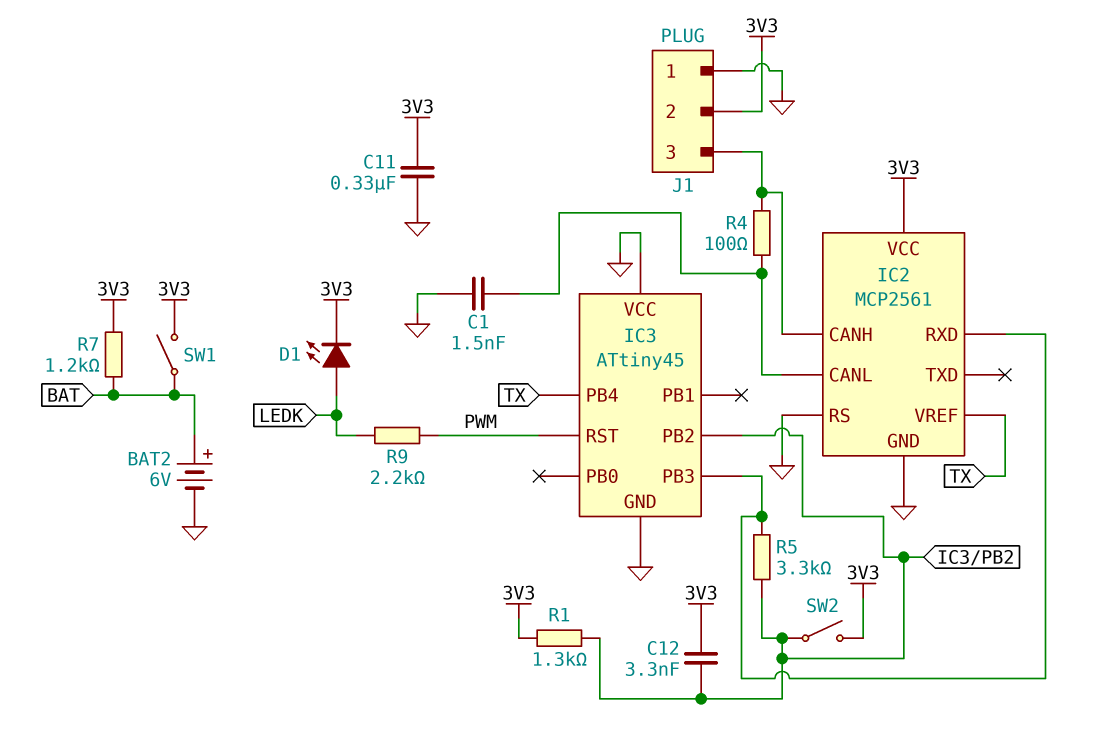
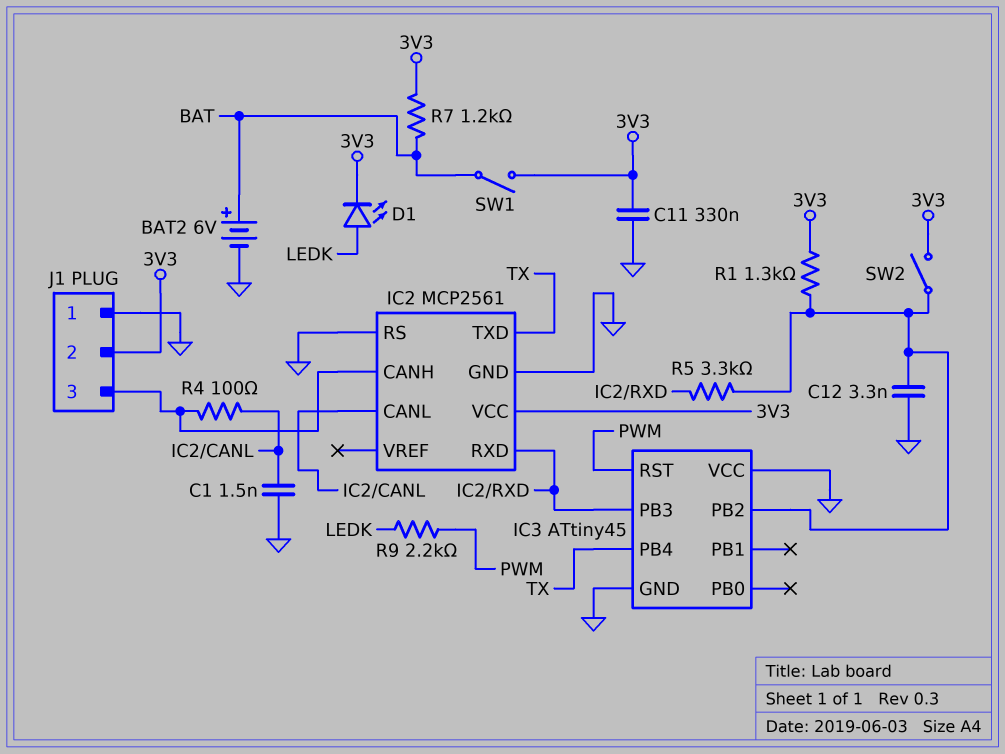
C12: 3.3nF (3V3, IC3/PB2) -> 3.3nF (GND, IC3/PB2)
IC2 pin TXD: none -> TX
IC2 pin VREF: TX -> none

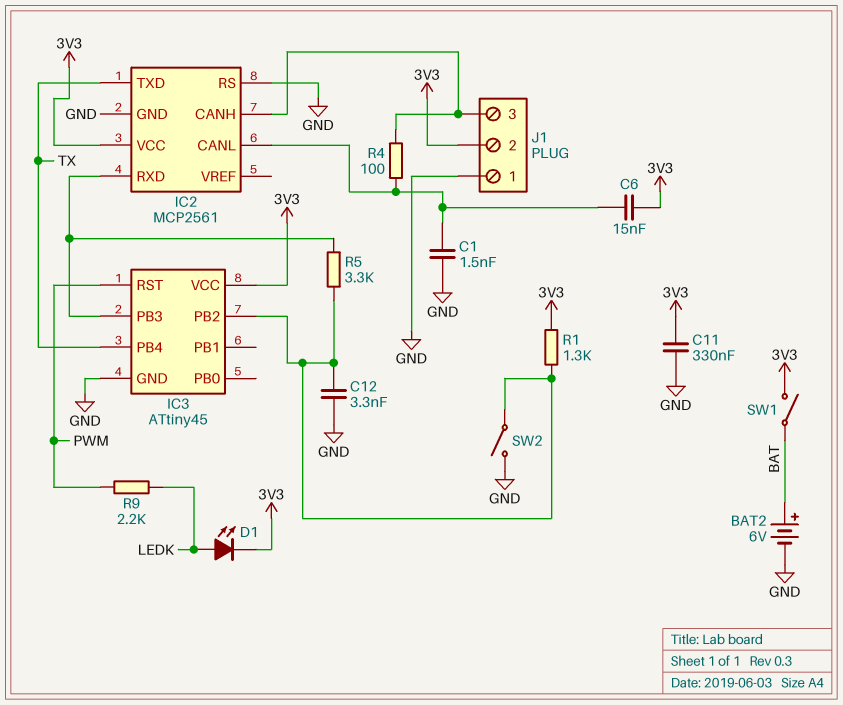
C6: none -> 15nF (3V3, IC2/CANL)
IC3 pin VCC: GND -> 3V3
R7: 1.2k (3V3, BAT) -> none
SW2: switch (3V3, IC3/PB2) -> switch (GND, IC3/PB2)

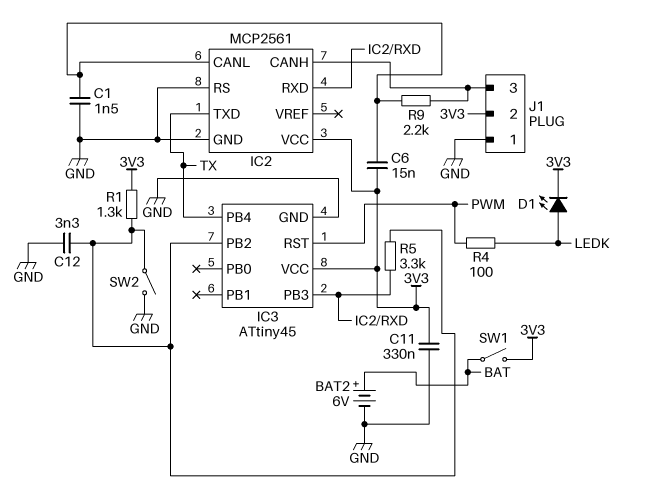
R4: 100 (IC2/CANH, IC2/CANL) -> 100 (LEDK, PWM)
R9: 2.2k (LEDK, PWM) -> 2.2k (IC2/CANH, IC2/CANL)

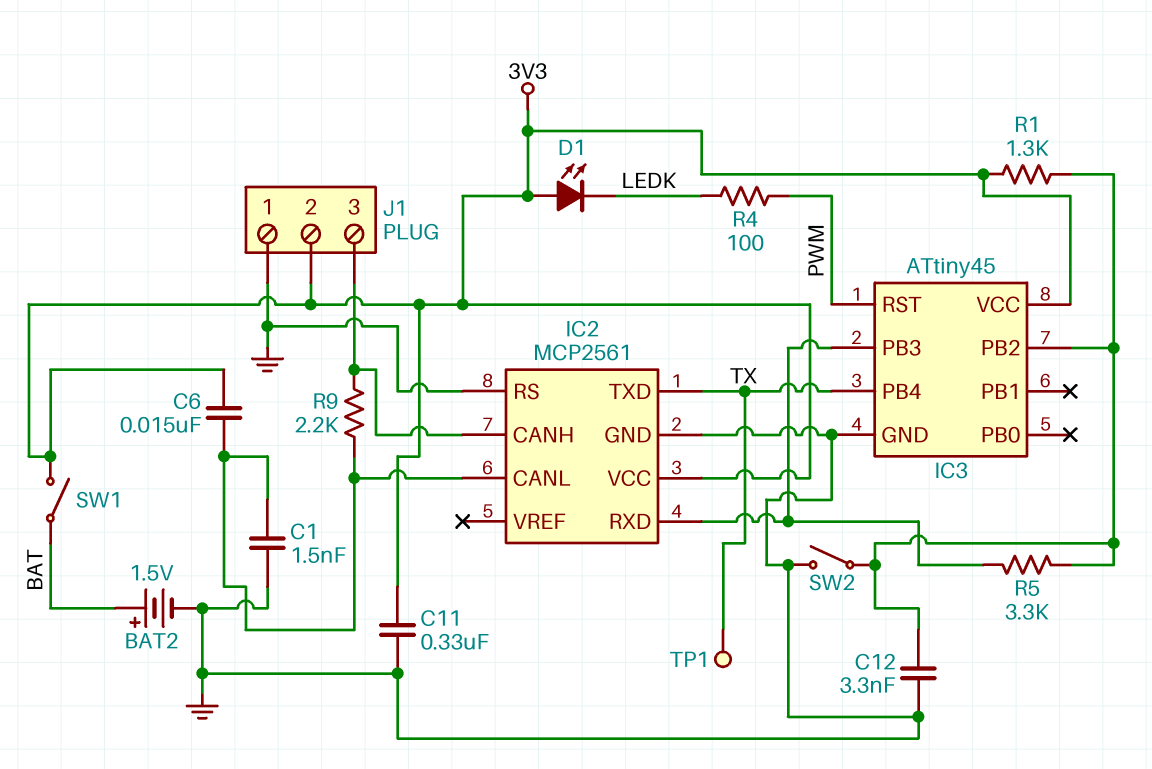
BAT2: 6V (plus BAT, minus GND) -> 1.5V (plus BAT, minus GND)
D1: LED (A LEDK, K 3V3) -> LED (A 3V3, K LEDK)
TP1: none -> test point (TX)

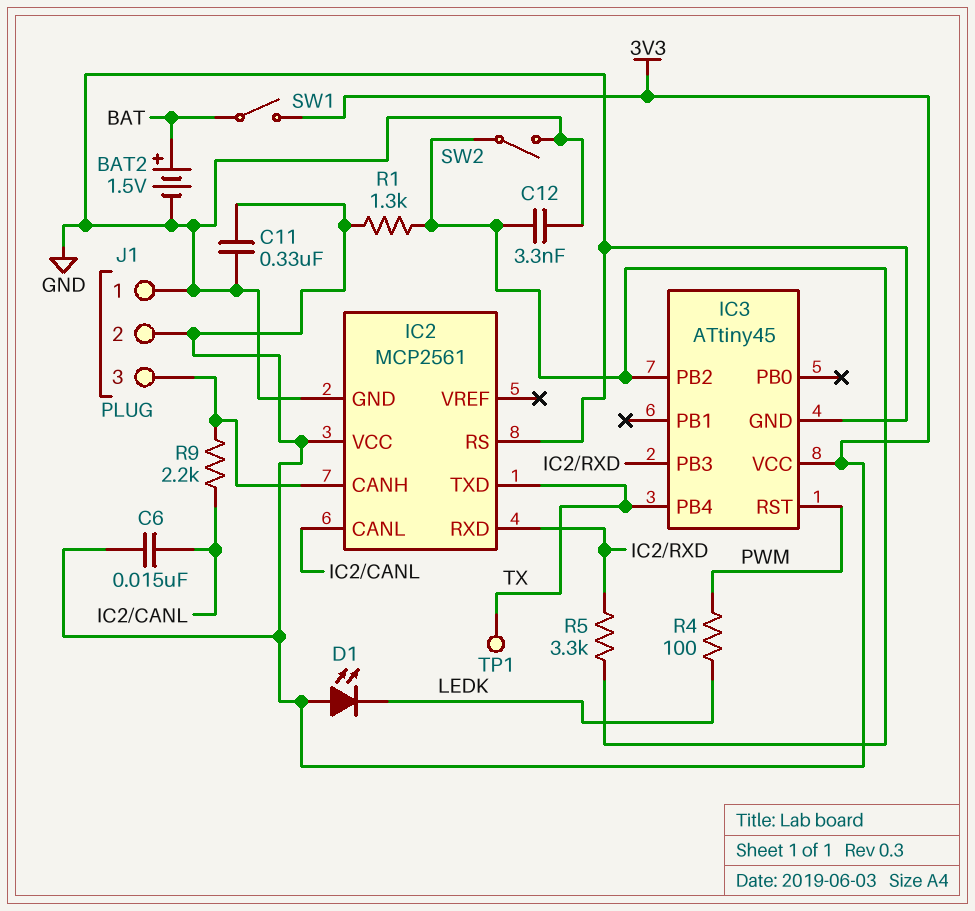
C1: 1.5nF (GND, IC2/CANL) -> none

